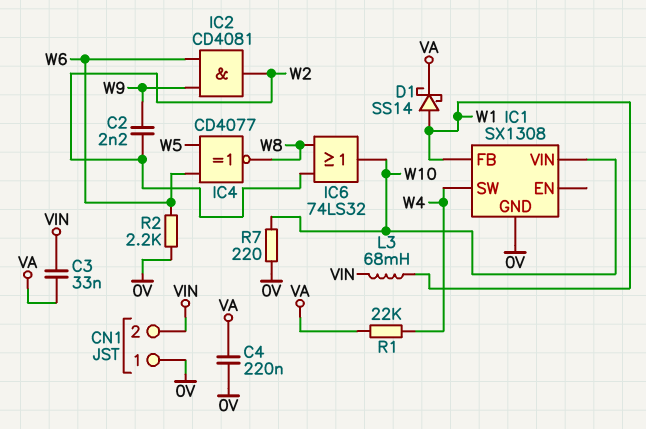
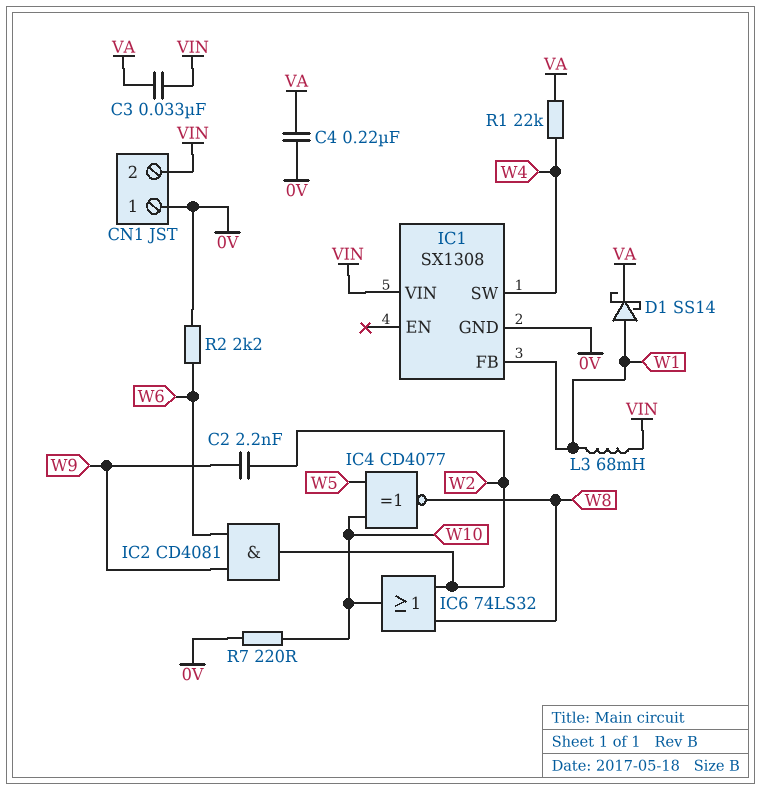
IC1 pin VIN: W10 -> VIN
IC4: XNOR CD4077 (in W5, in W6, out W8) -> XNOR CD4077 (in W5, in W10, out W8)

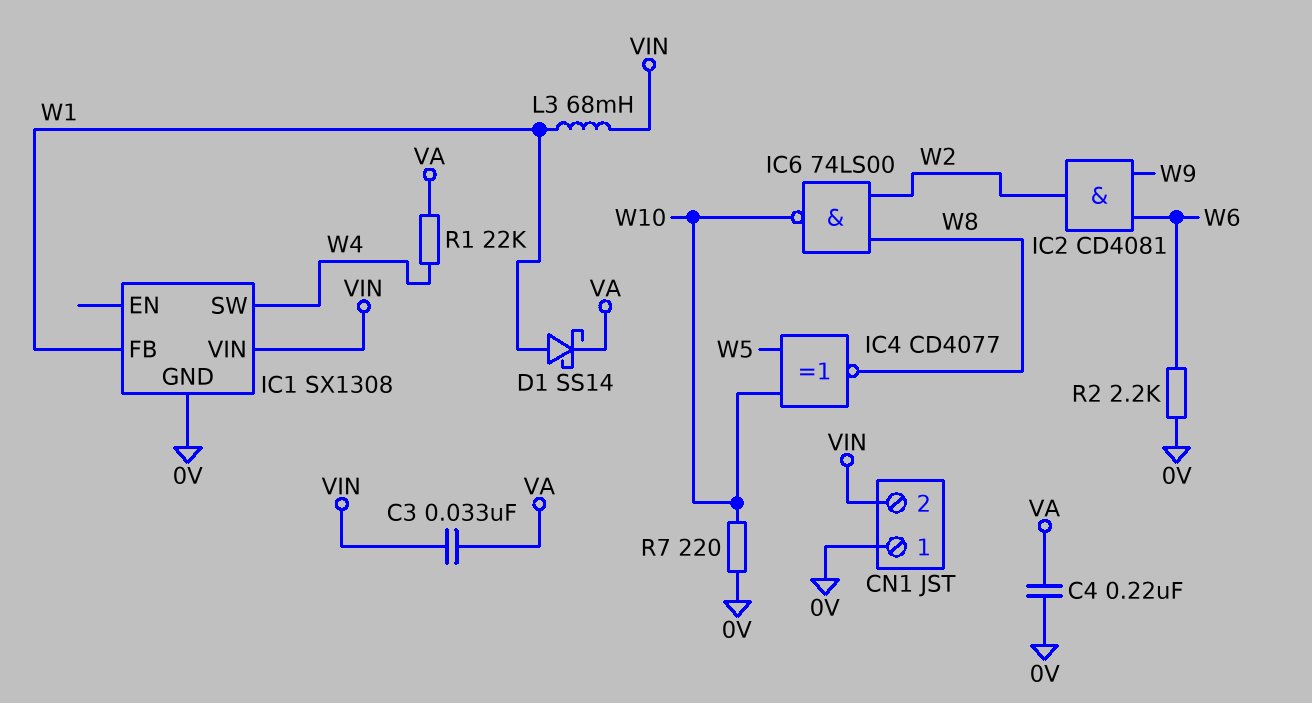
C2: 2.2nF (W2, W9) -> none
IC6: OR 74LS32 (in W2, in W8, out W10) -> NAND 74LS00 (in W2, in W8, out W10)

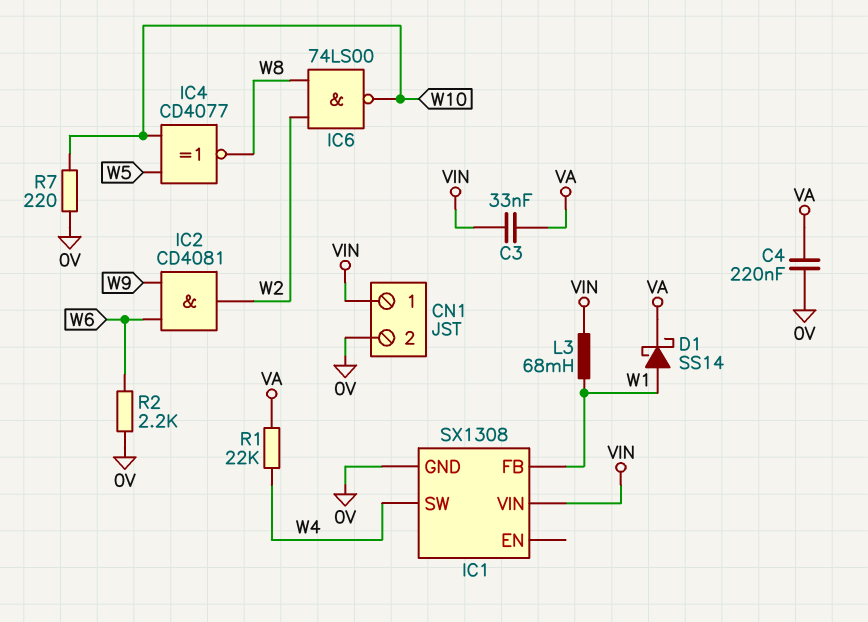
CN1 pin 1: 0V -> VIN
CN1 pin 2: VIN -> 0V

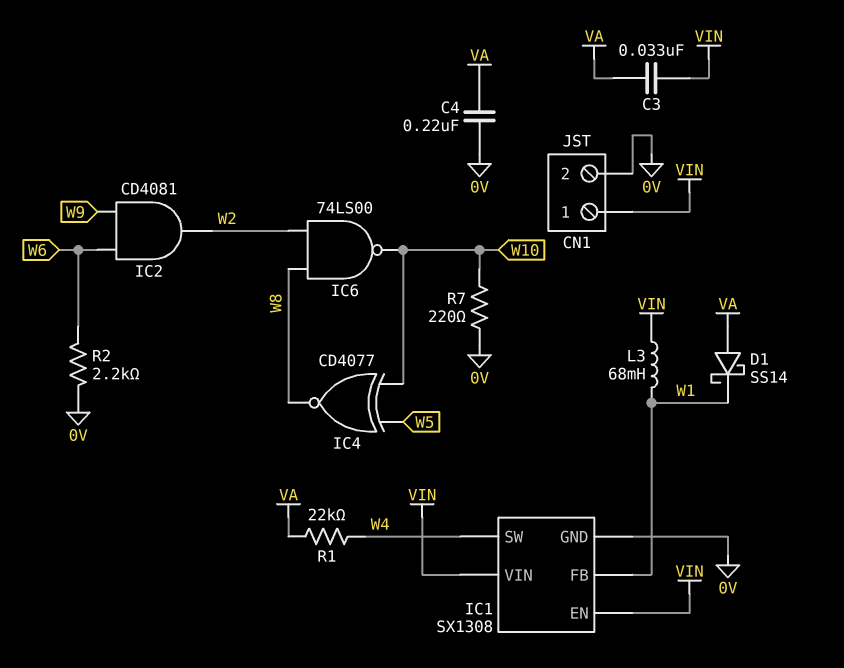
D1: schottky SS14 (A W1, K VA) -> schottky SS14 (A VA, K W1)
IC1 pin EN: none -> VIN

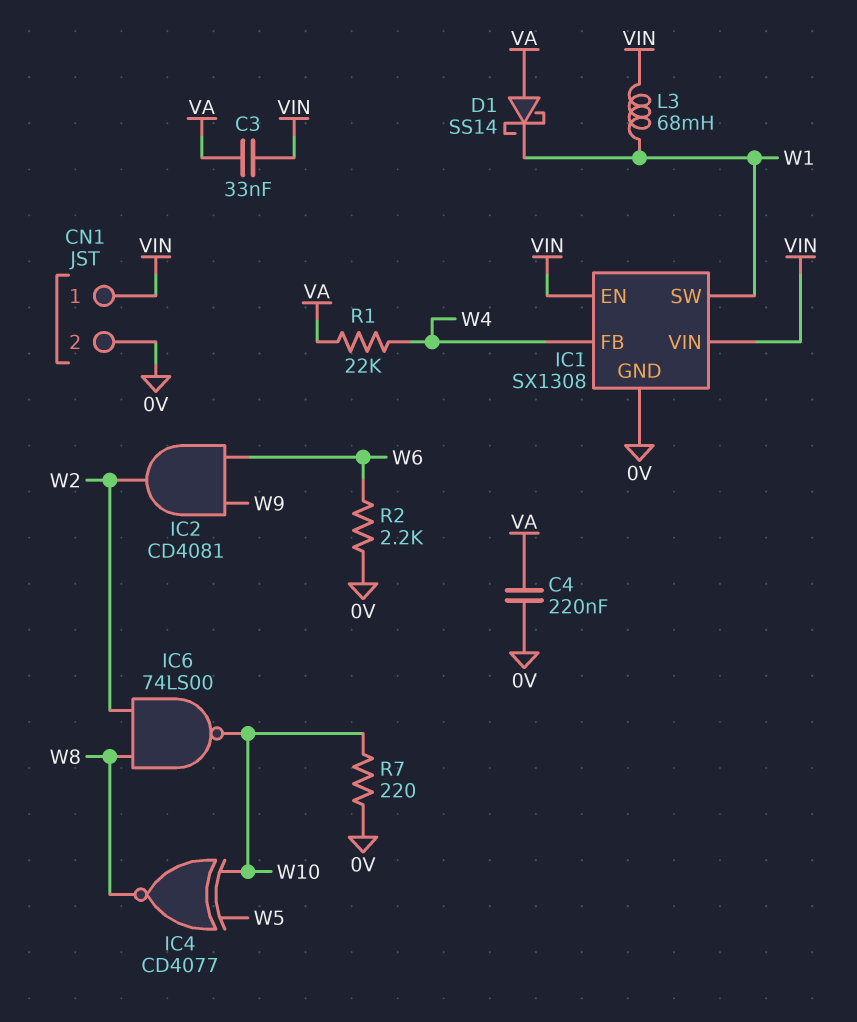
IC1 pin FB: W1 -> W4
IC1 pin SW: W4 -> W1

